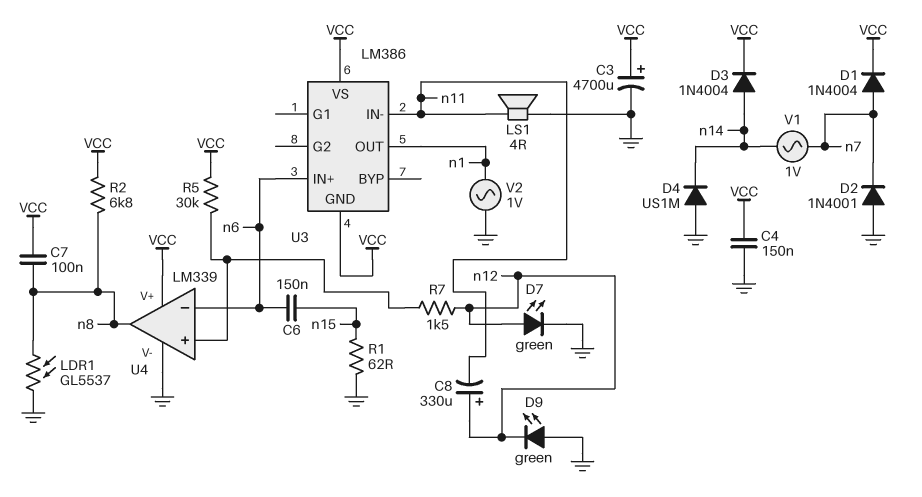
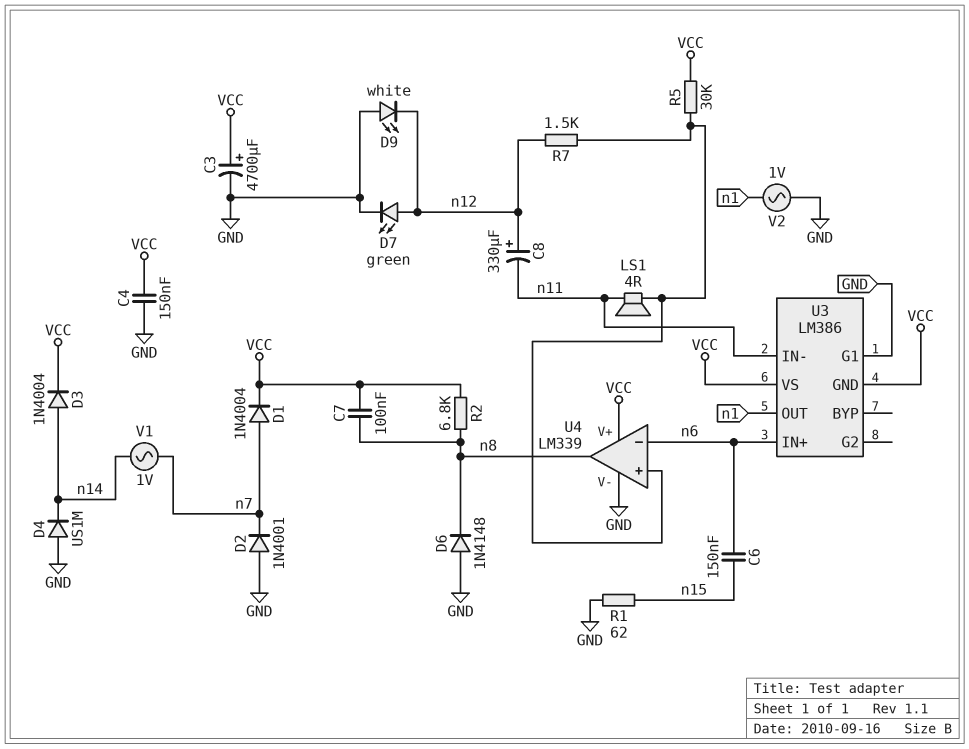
D6: none -> diode 1N4148 (A GND, K n8)
D9: LED green (A GND, K n12) -> LED white (A GND, K n12)
LDR1: GL5537 (GND, n8) -> none
LS1: speaker 4R (GND, n11) -> speaker 4R (U4/in+, n11)
U3 pin G1: none -> GND

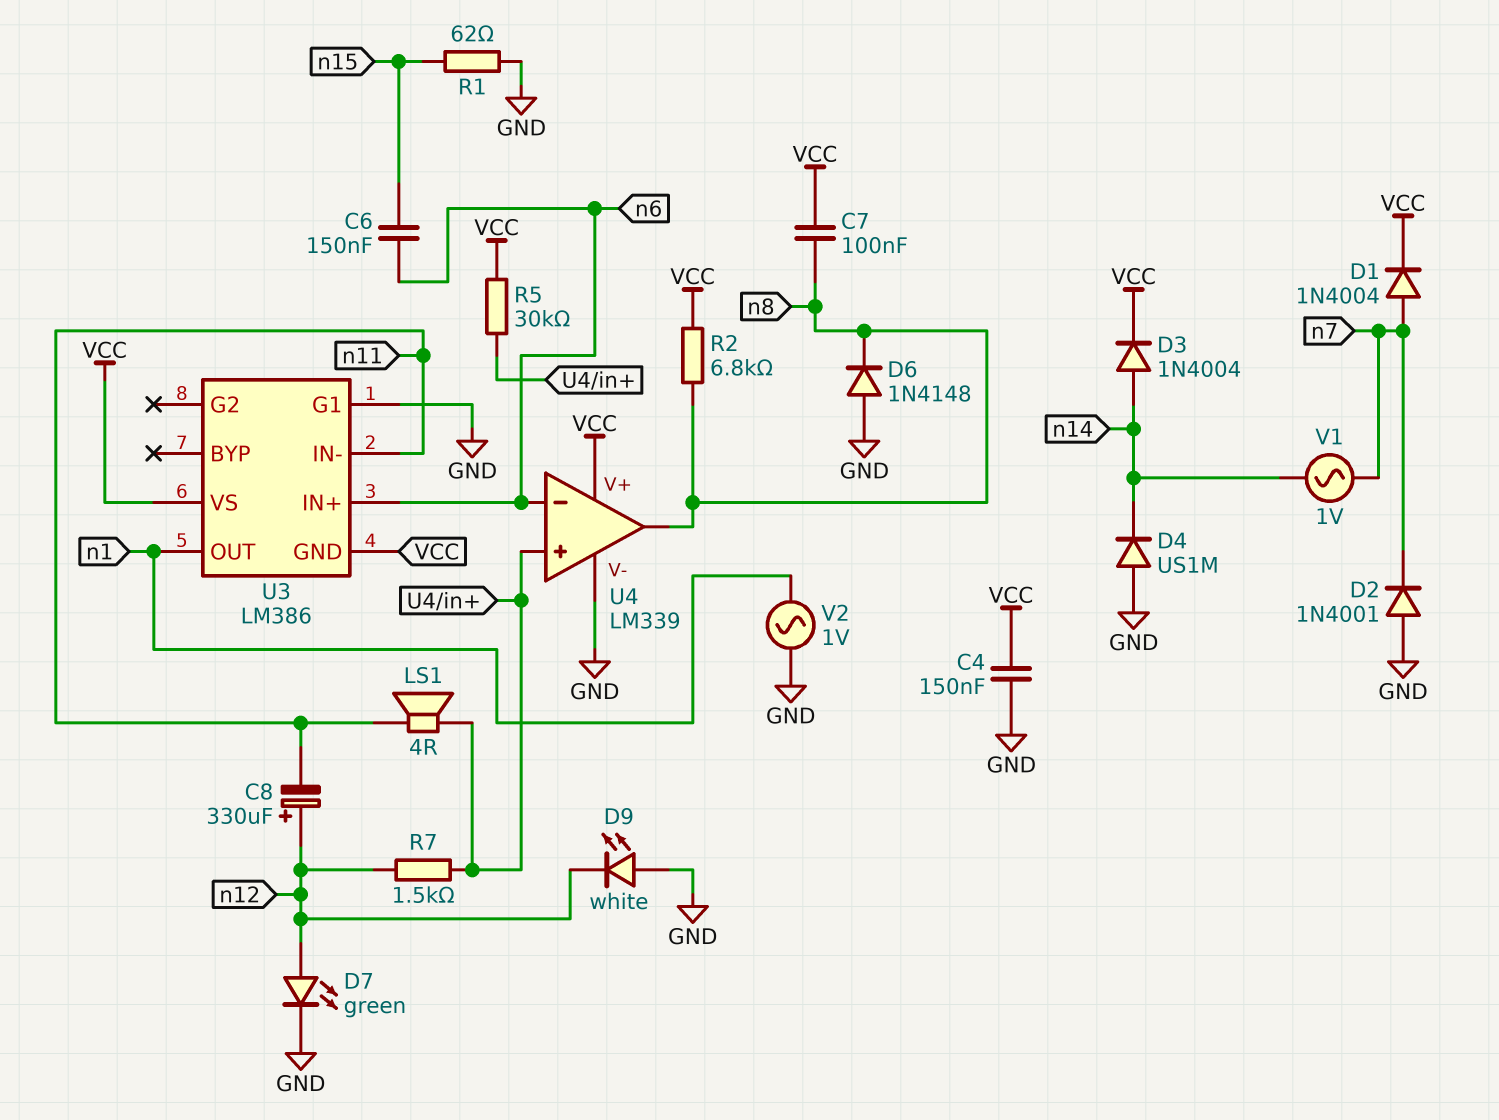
C3: 4700uF (plus VCC, minus GND) -> none

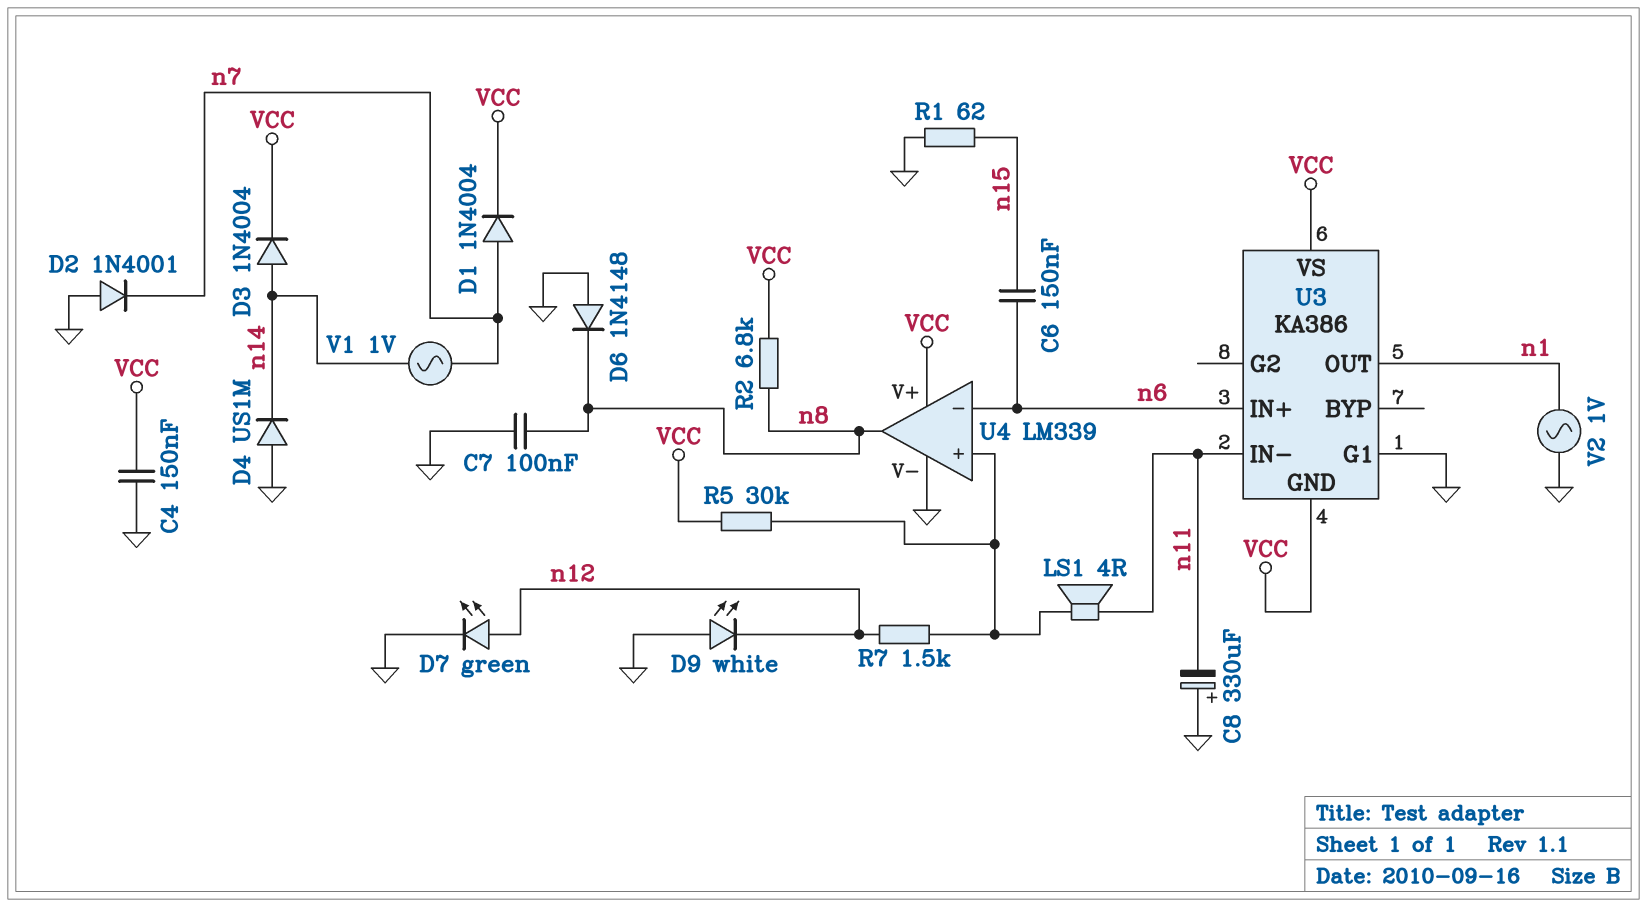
C7: 100nF (VCC, n8) -> 100nF (GND, n8)
C8: 330uF (plus n12, minus n11) -> 330uF (plus GND, minus n11)
U3: LM386 -> KA386

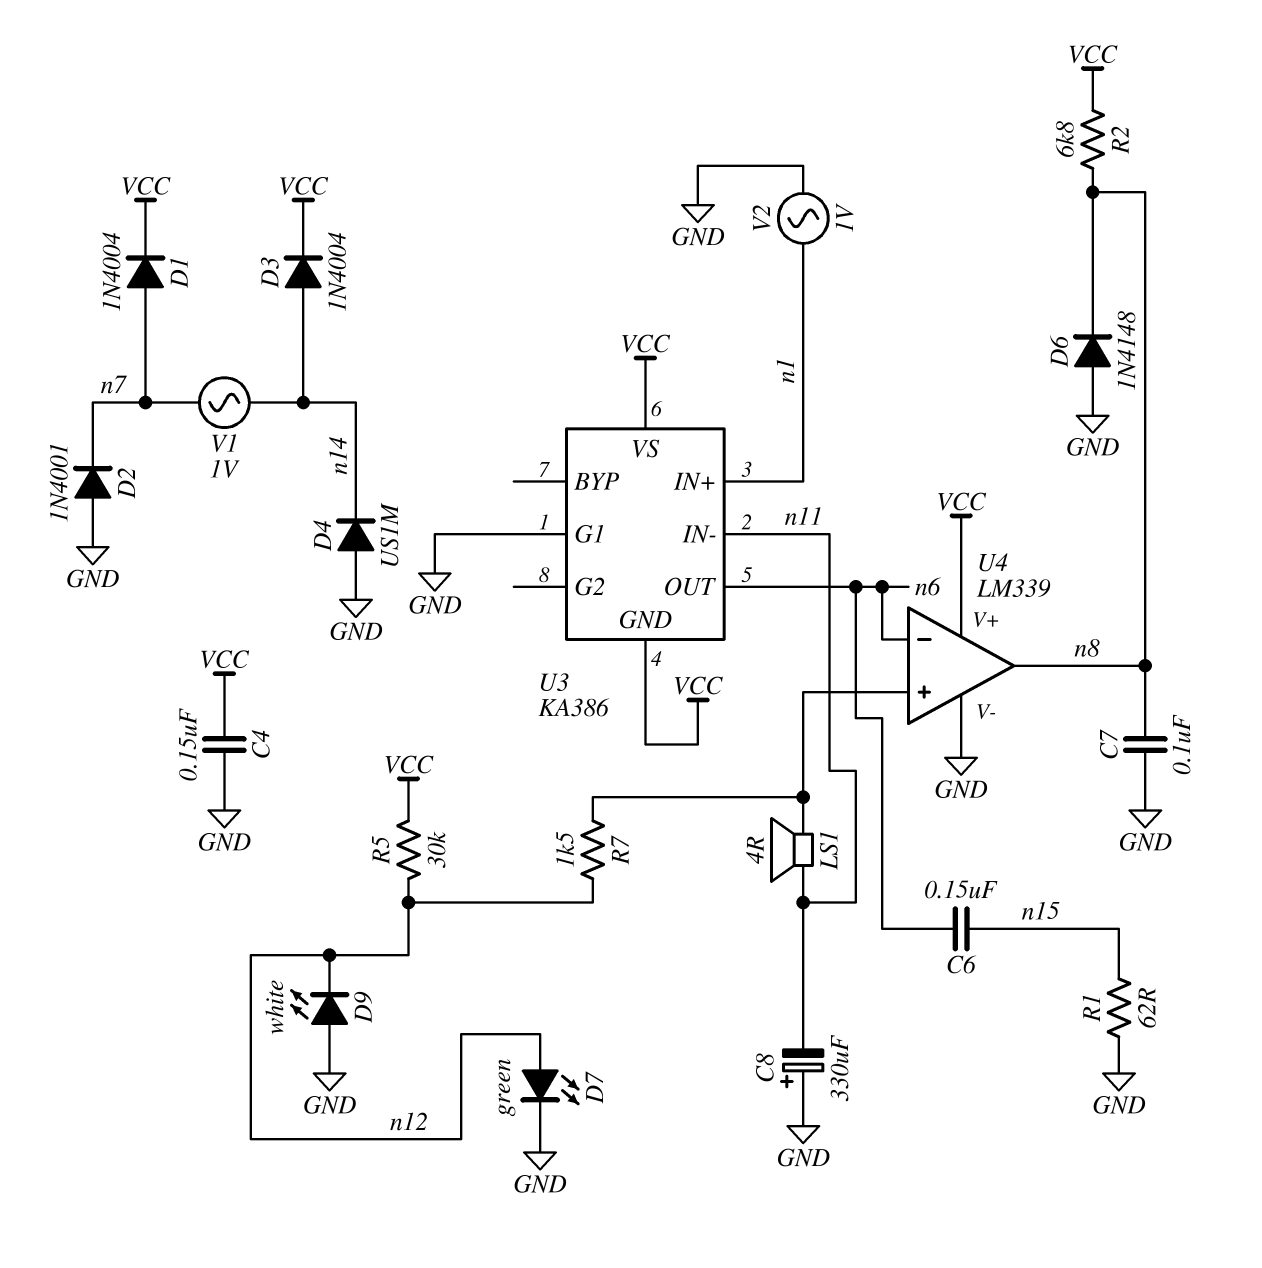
R5: 30k (U4/in+, VCC) -> 30k (VCC, n12)
U3 pin IN+: n6 -> n1
U3 pin OUT: n1 -> n6

